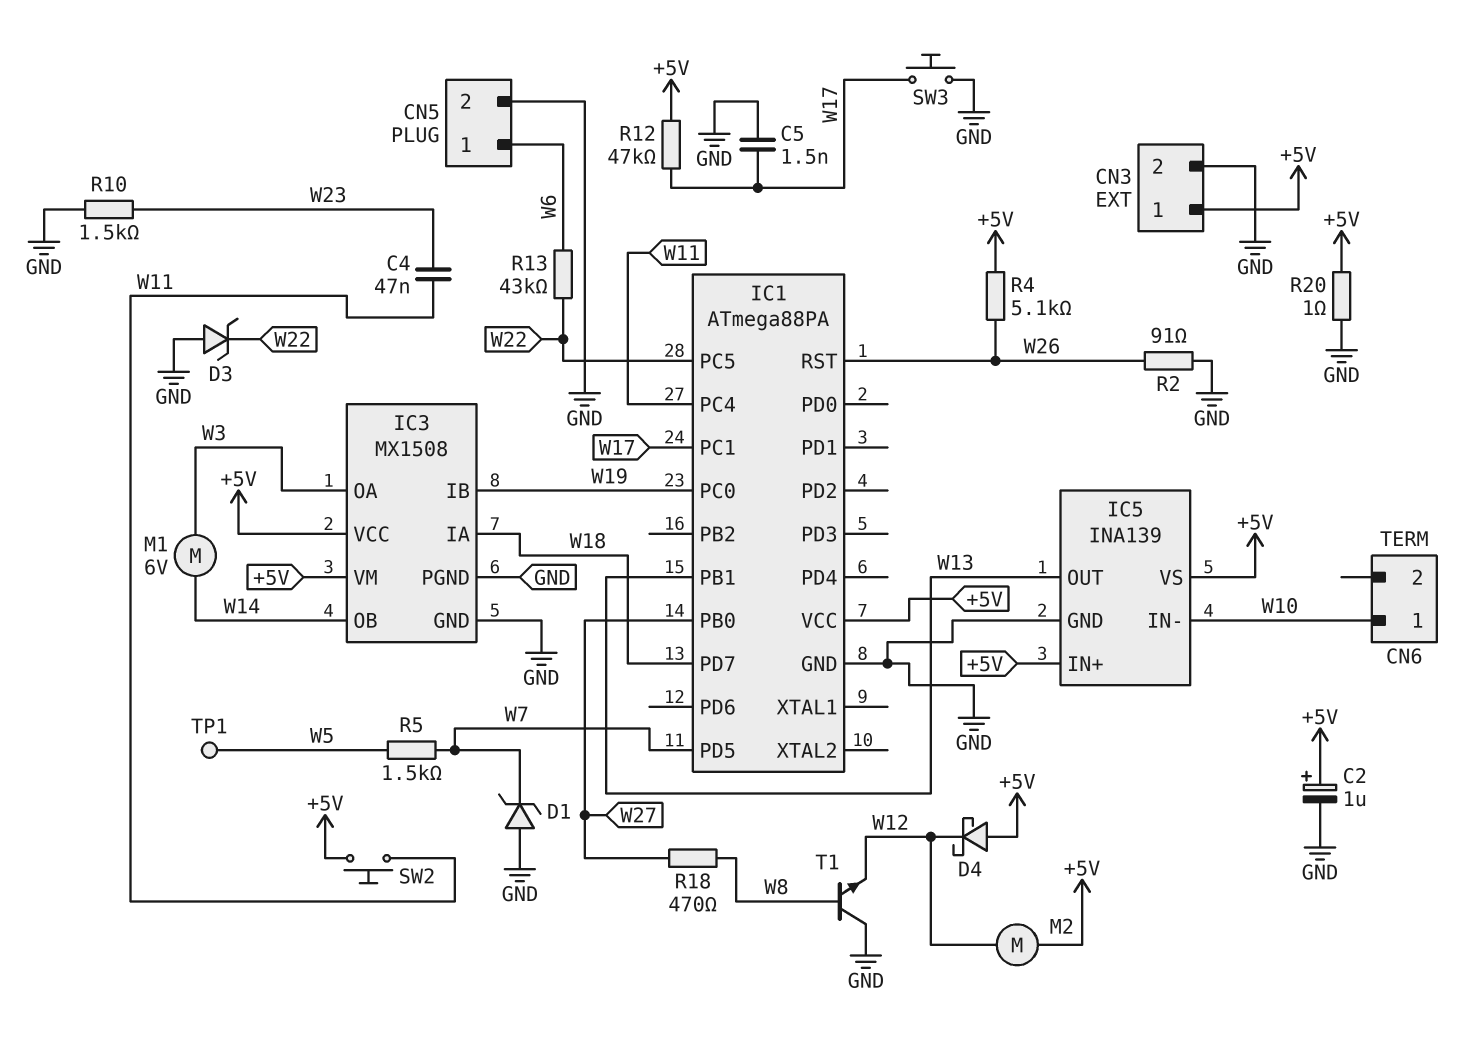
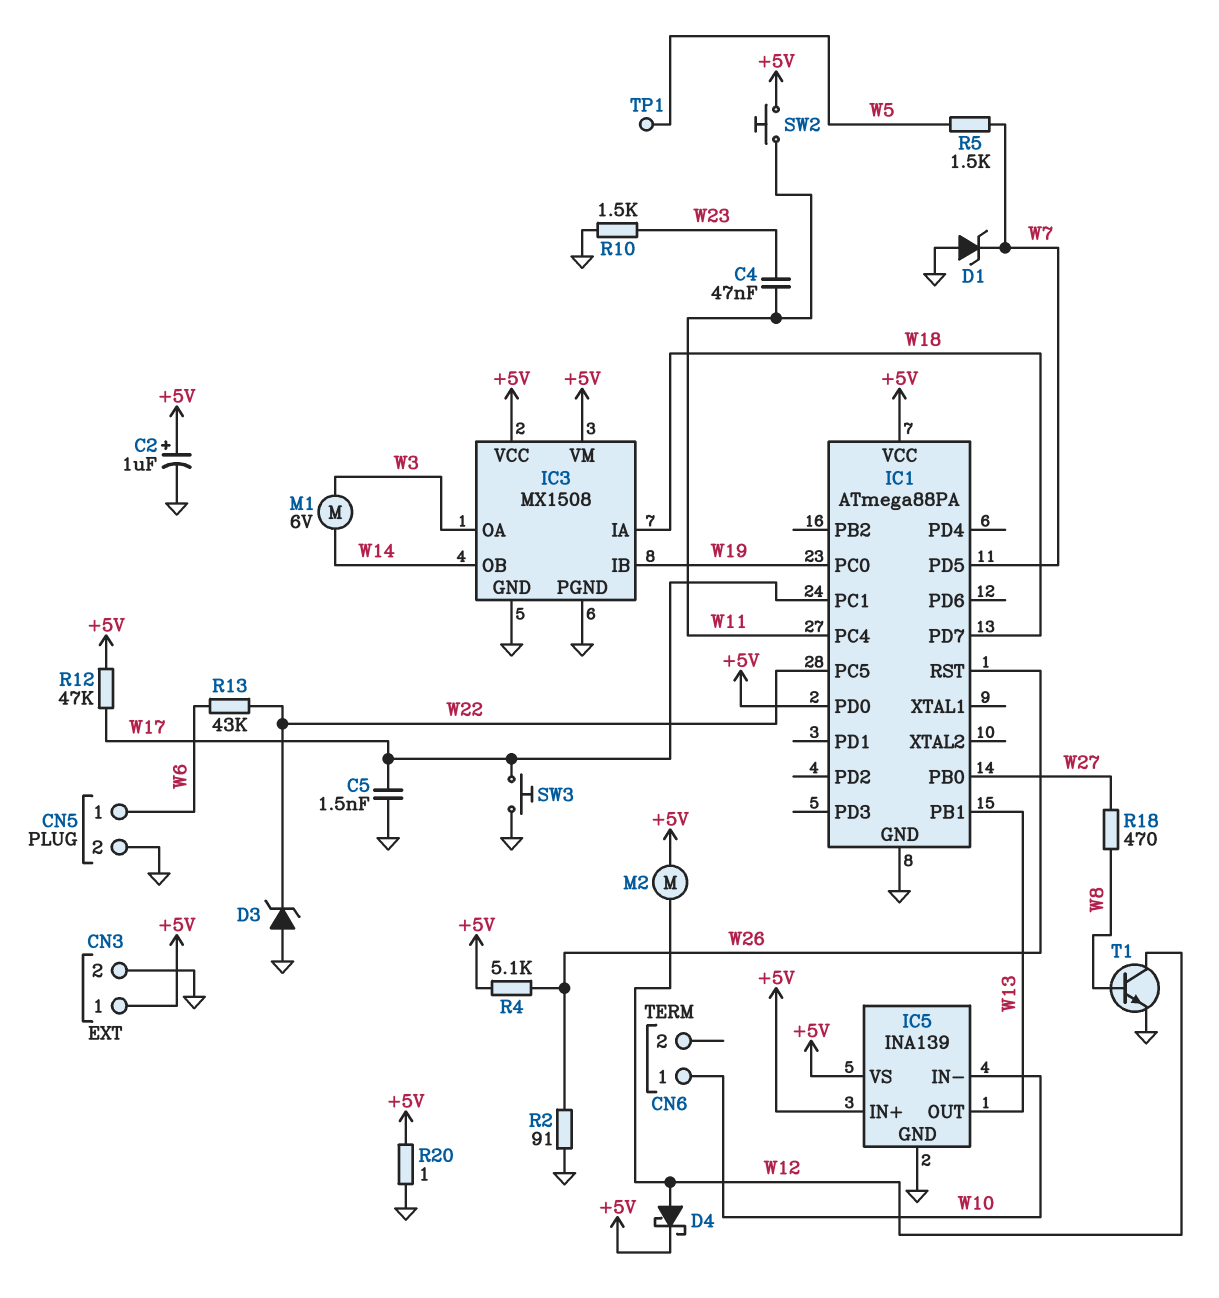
D4: schottky (A +5V, K W12) -> schottky (A W12, K +5V)
IC1 pin PD0: none -> +5V
T1: NPN (B W8, C GND, E W12) -> NPN (B W8, C W12, E GND)

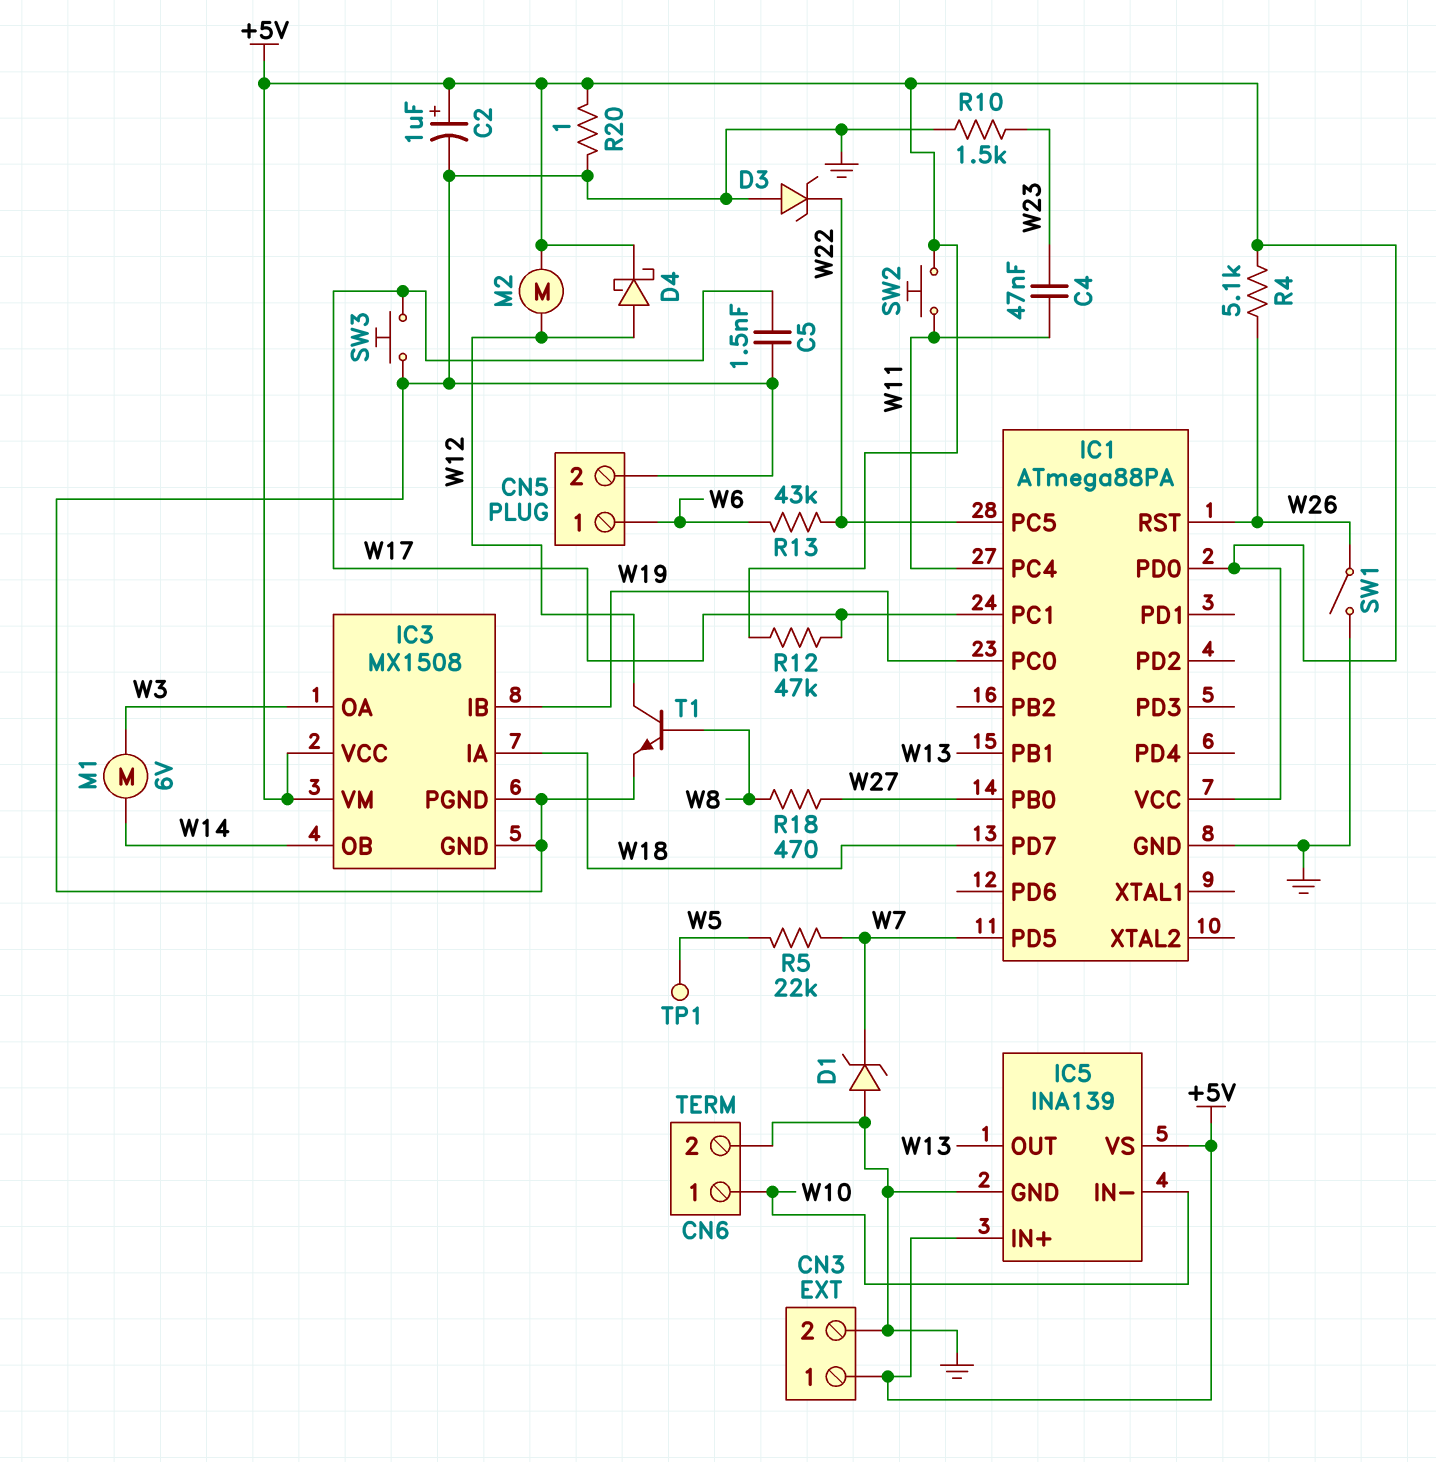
CN6 pin 2: none -> GND
R2: 91 (GND, W26) -> none
R5: 1.5k (W5, W7) -> 22k (W5, W7)
SW1: none -> switch (GND, W26)

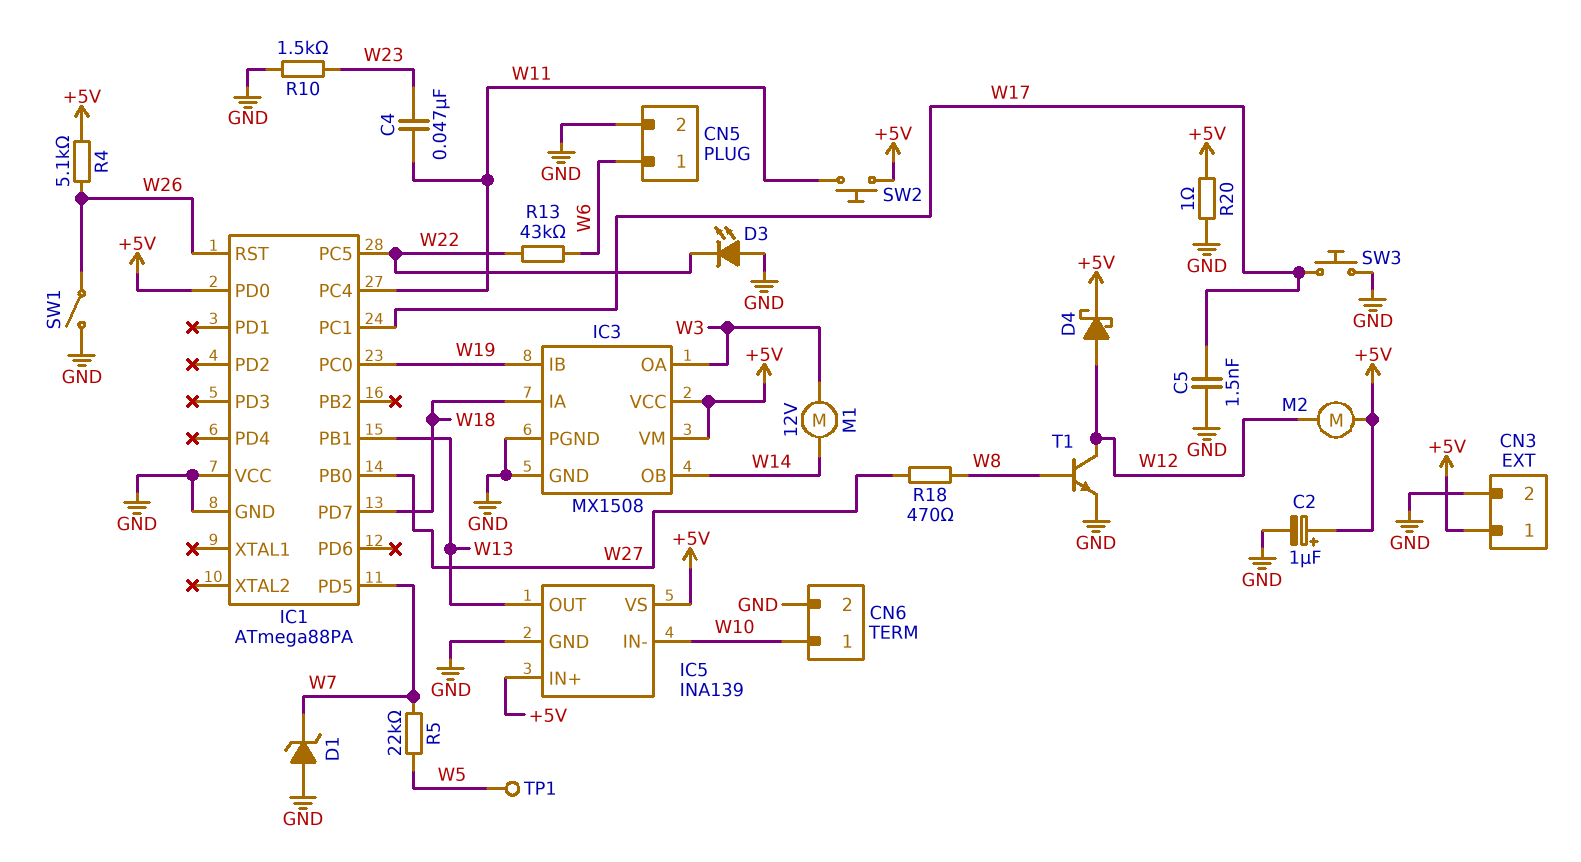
D3: zener (A GND, K W22) -> LED (A GND, K W22)
IC1 pin VCC: +5V -> GND
M1: motor 6V (W3, W14) -> motor 12V (W3, W14)
R12: 47k (+5V, W17) -> none

